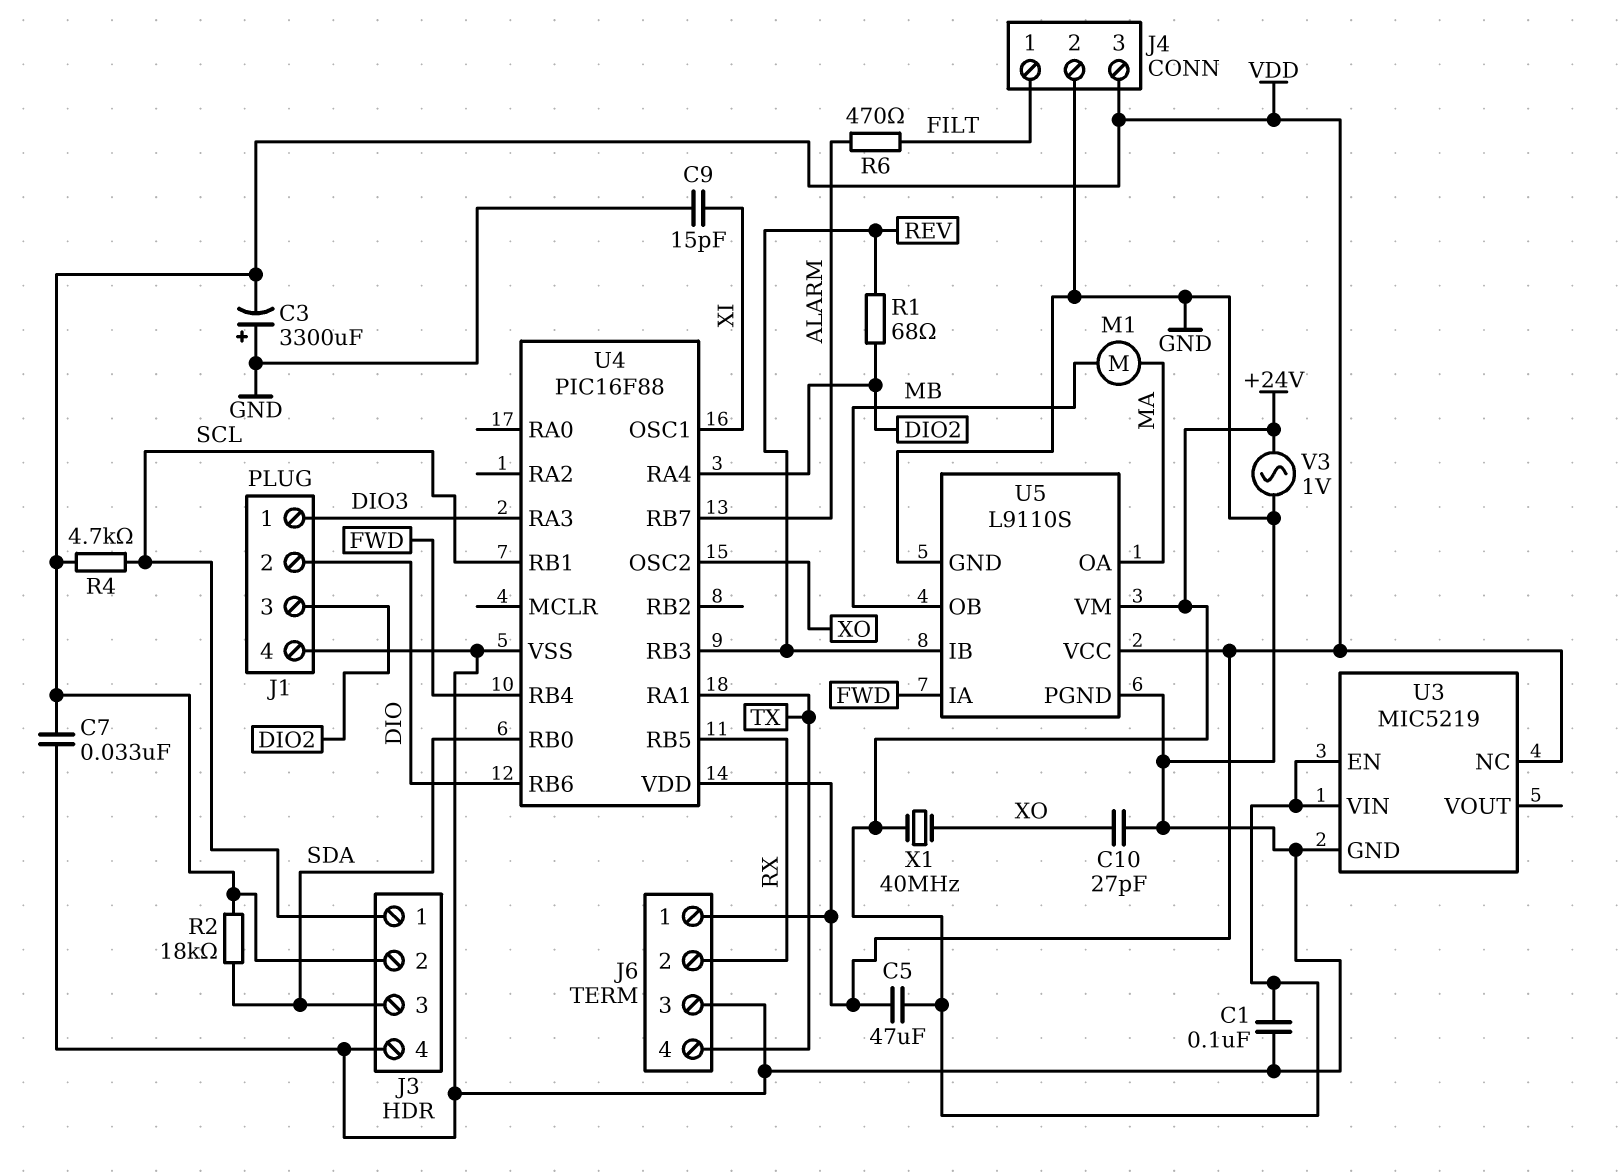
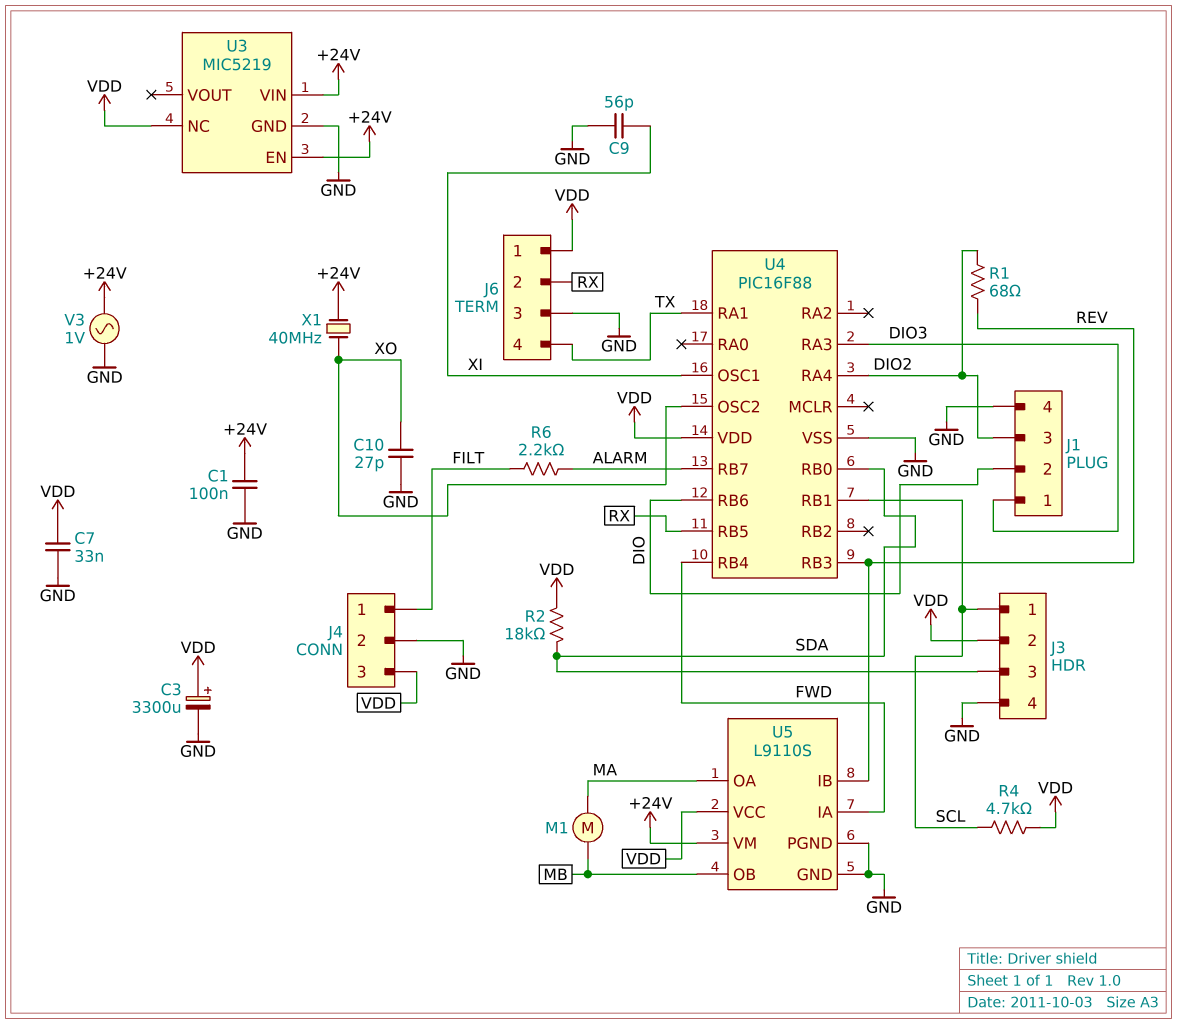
C3: 3300uF (plus GND, minus VDD) -> 3300uF (plus VDD, minus GND)
C5: 47uF (+24V, VDD) -> none
C9: 15pF (GND, XI) -> 56pF (GND, XI)
R6: 470 (ALARM, FILT) -> 2.2k (ALARM, FILT)

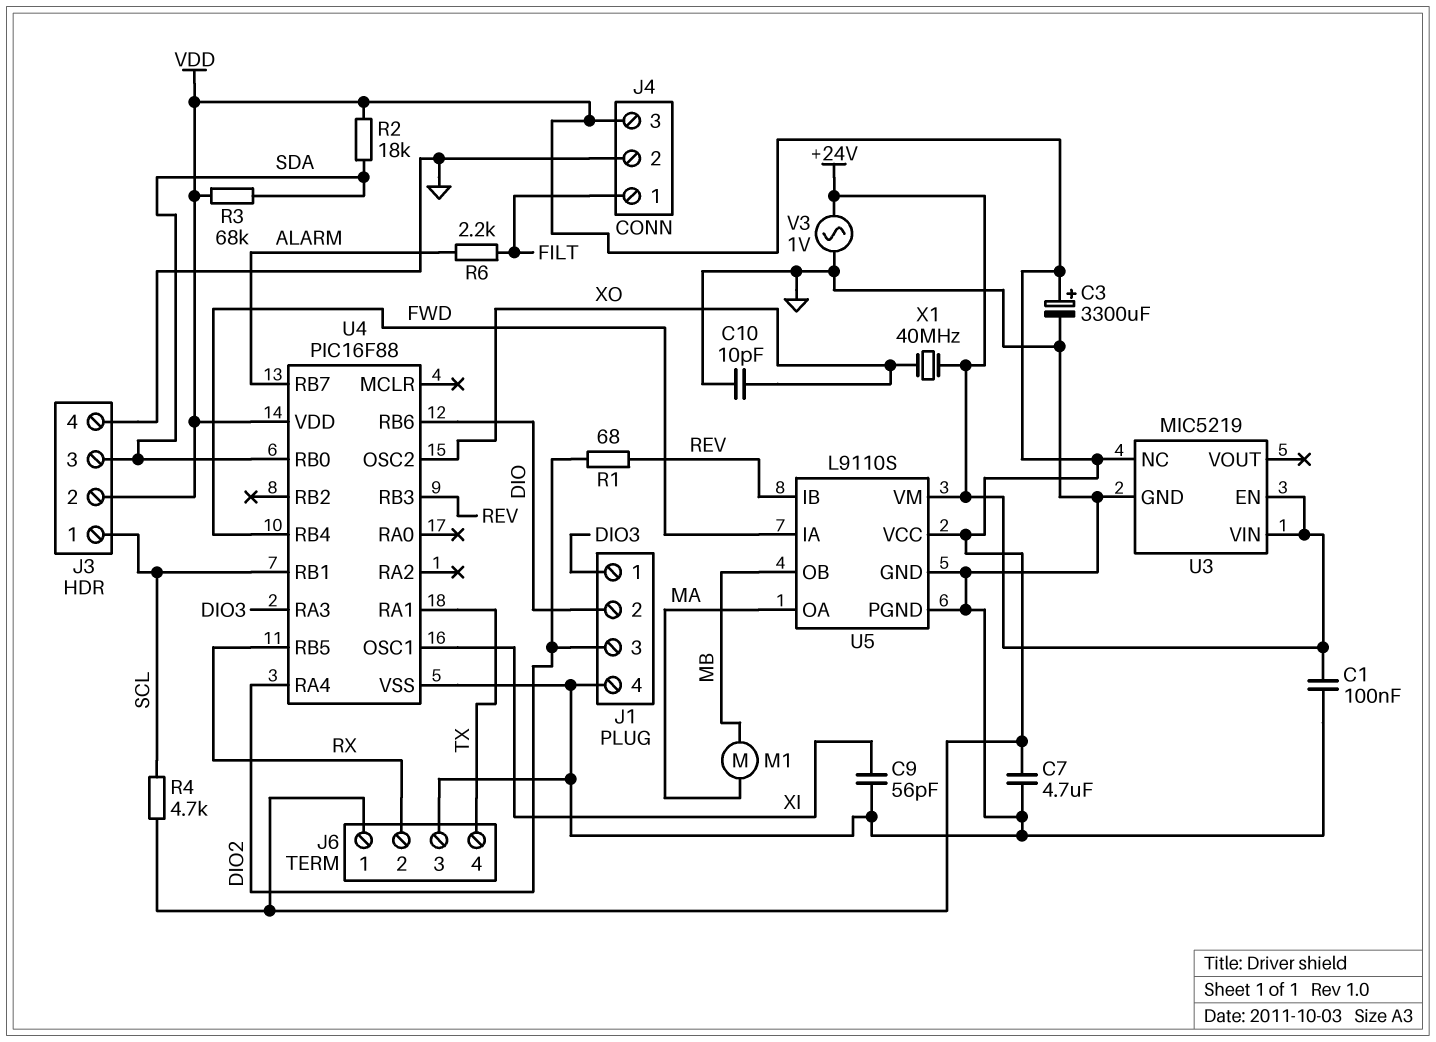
C7: 33nF (GND, VDD) -> 4.7uF (GND, VDD)
C10: 27pF (GND, XO) -> 10pF (GND, XO)
R3: none -> 68k (SDA, VDD)

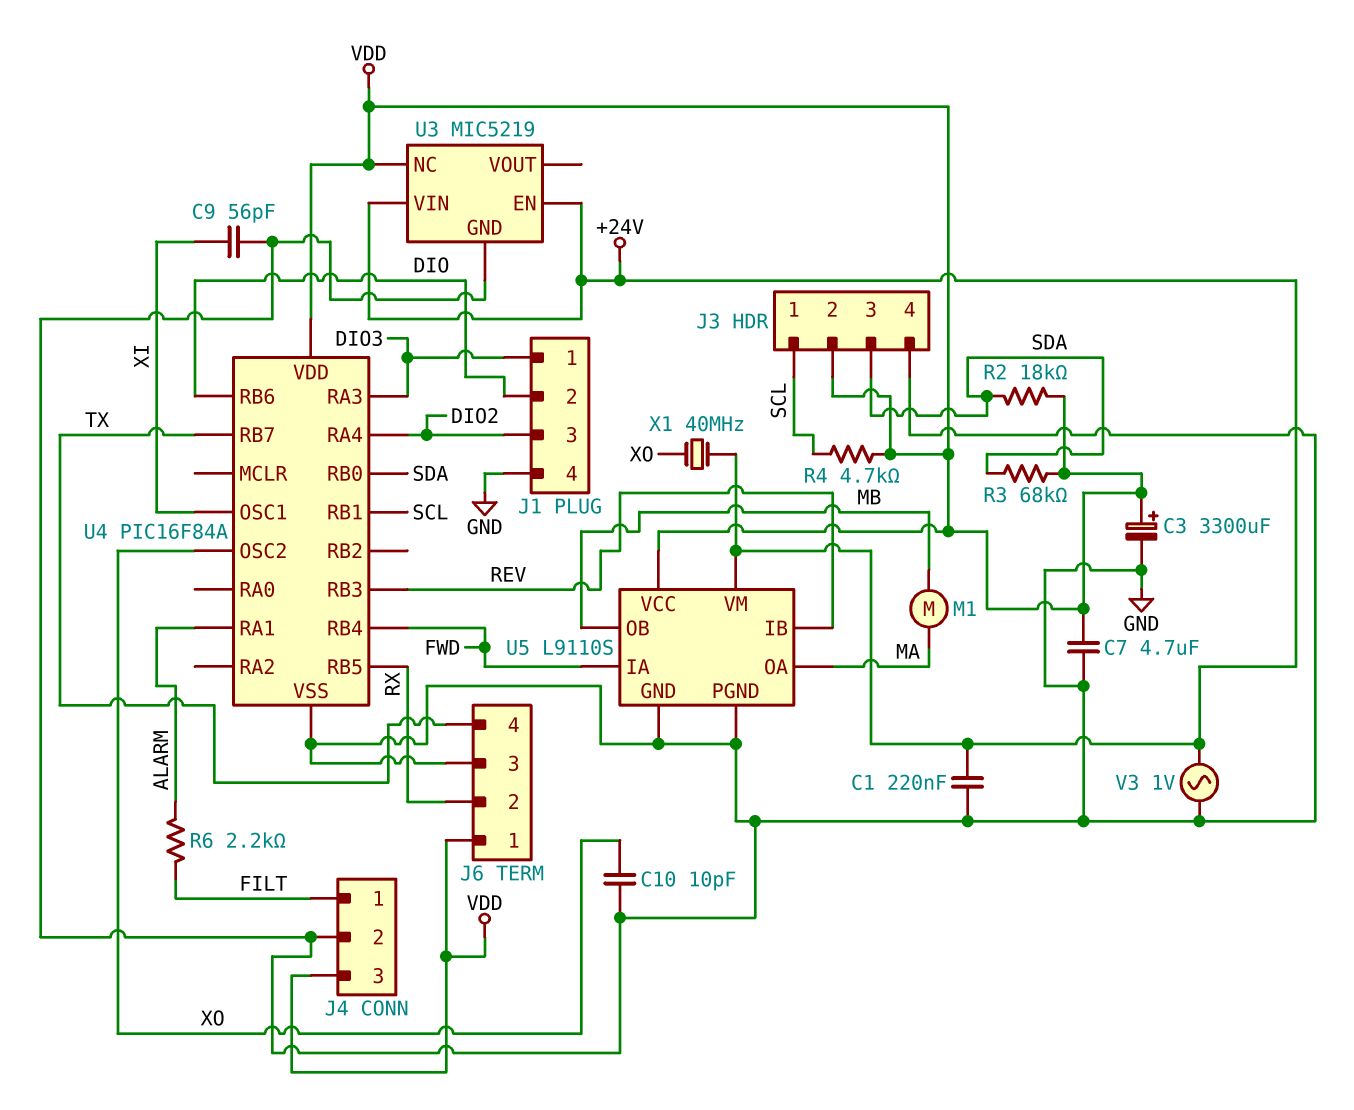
C1: 100nF (+24V, GND) -> 220nF (+24V, GND)
R1: 68 (DIO2, REV) -> none
U4: PIC16F88 -> PIC16F84A
U4 pin RA1: TX -> ALARM
U4 pin RB7: ALARM -> TX

